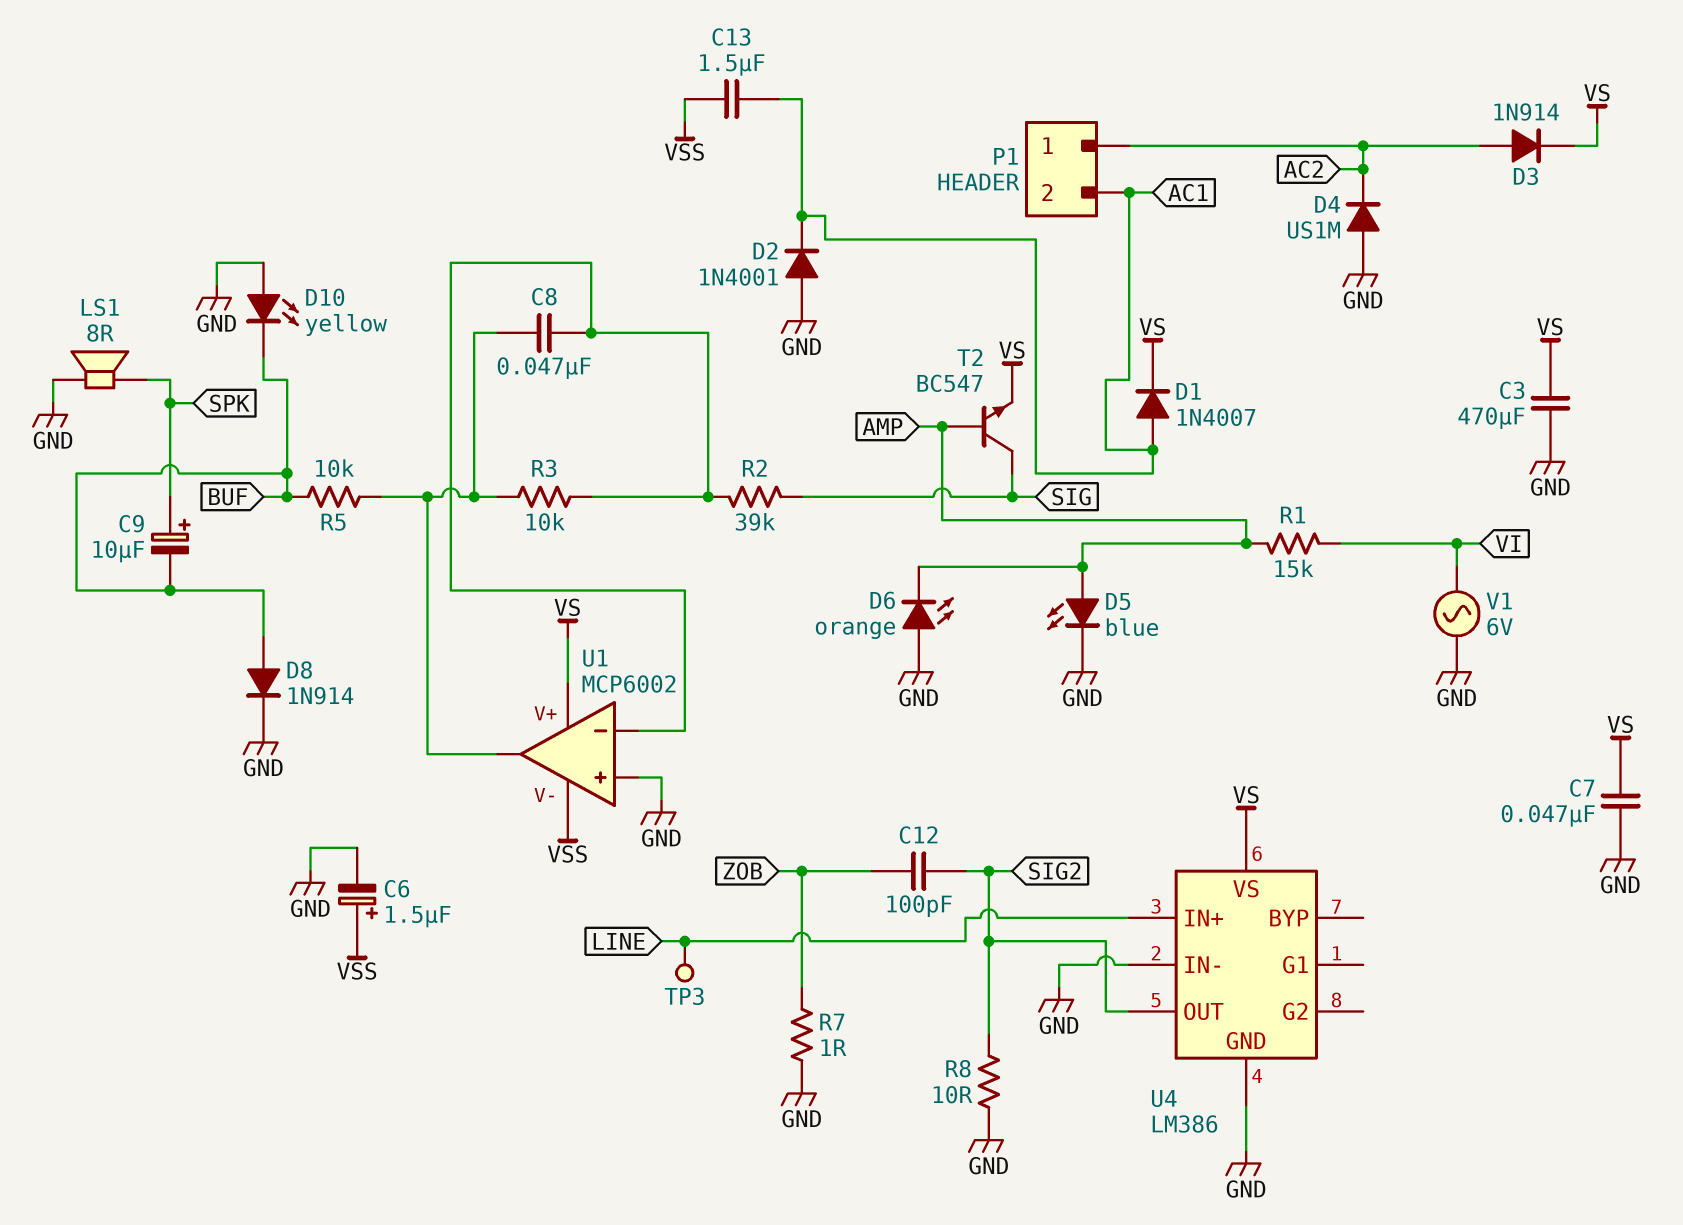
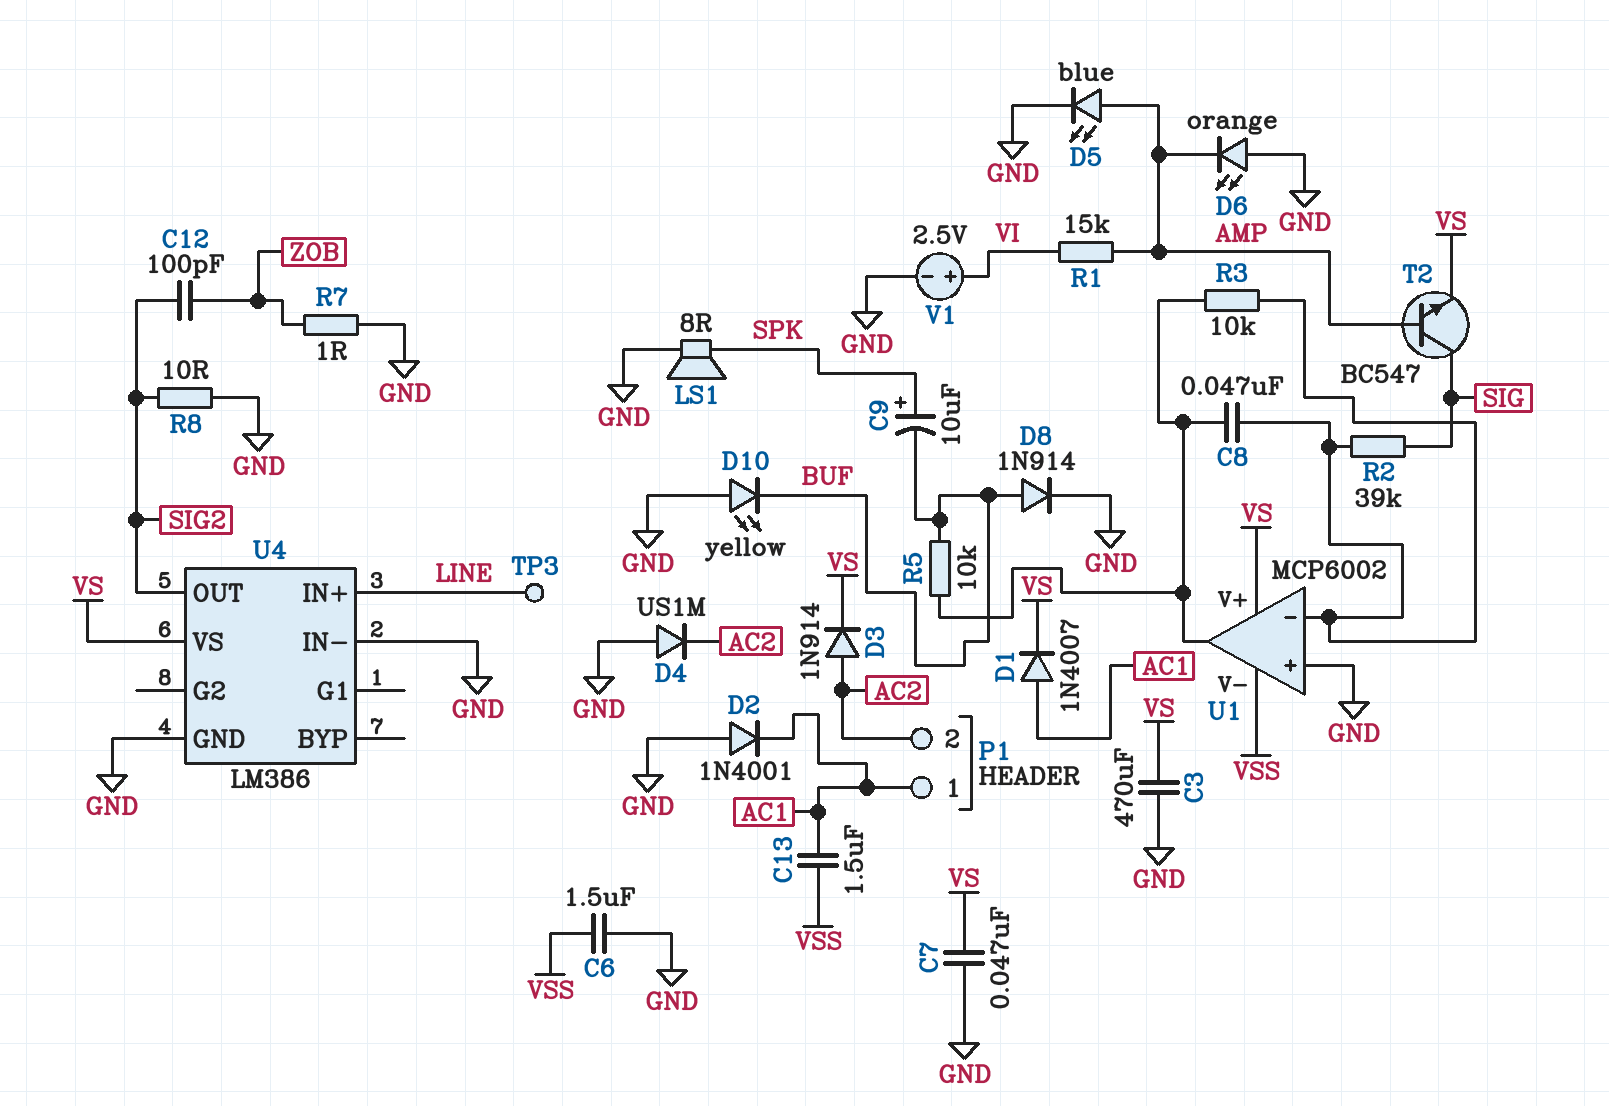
C6: 1.5uF (plus VSS, minus GND) -> 1.5uF (GND, VSS)
P1 pin 1: AC2 -> AC1
P1 pin 2: AC1 -> AC2
V1: AC 6V (GND, VI) -> 2.5V (plus VI, minus GND)

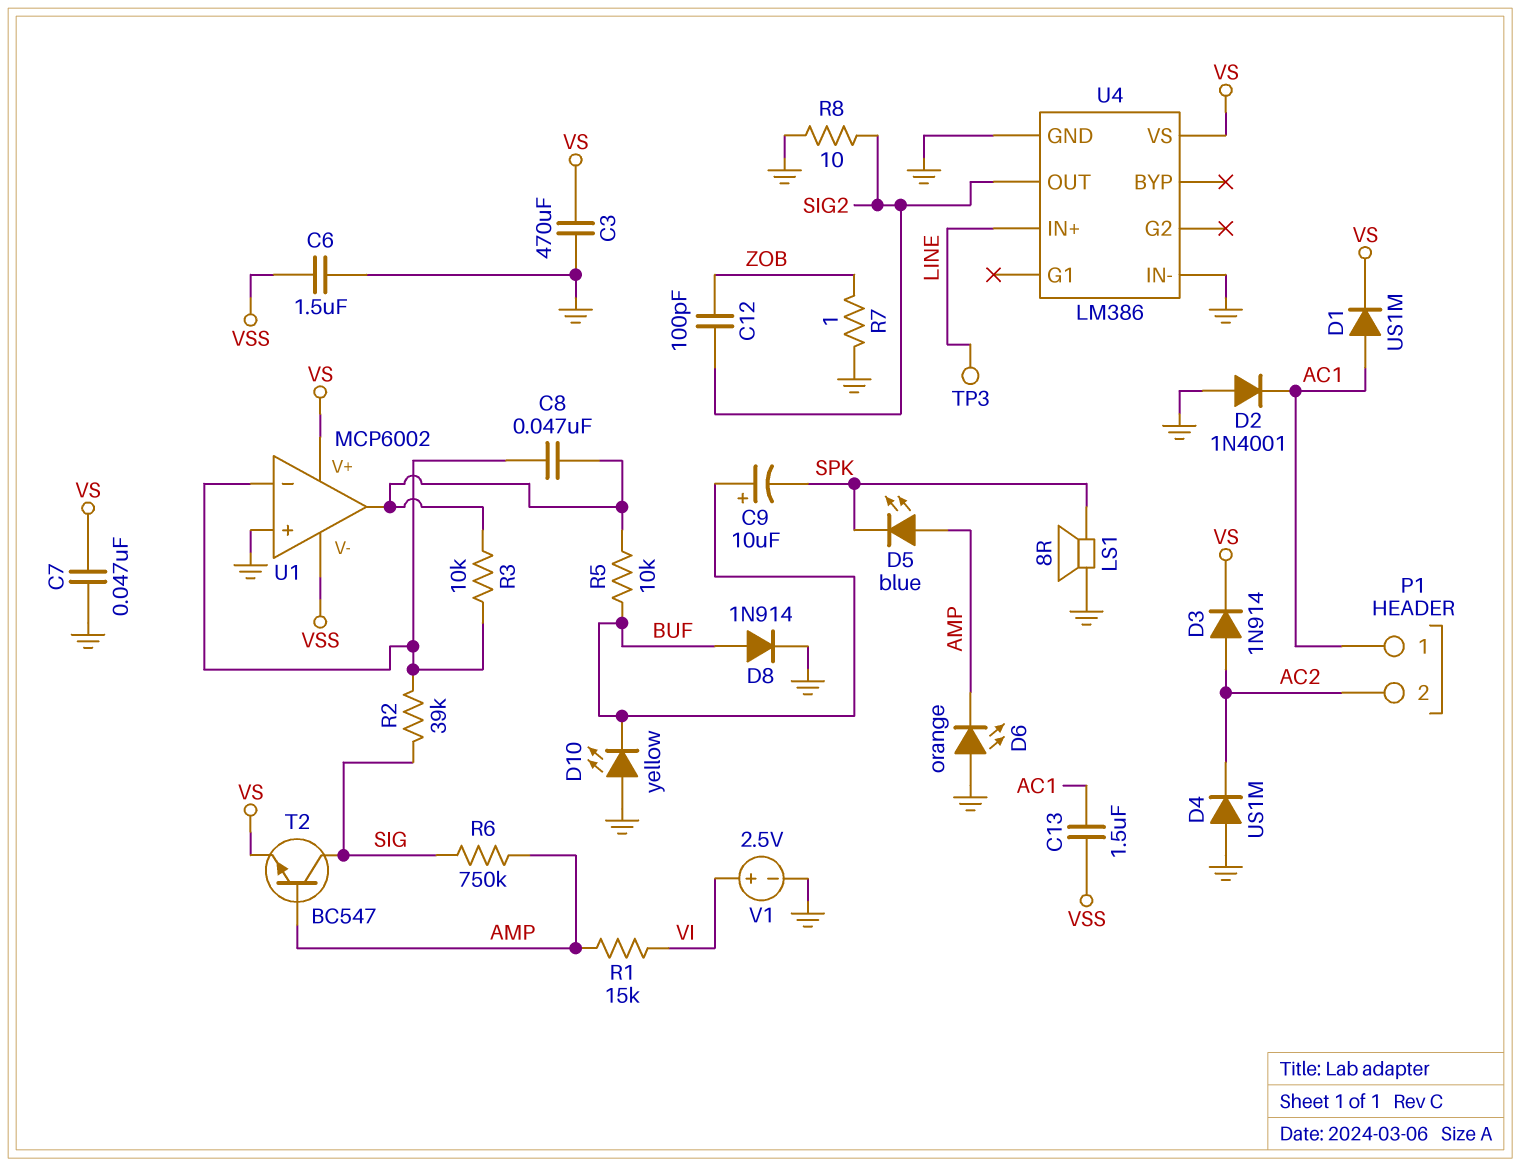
C9: 10uF (plus SPK, minus BUF) -> 10uF (plus BUF, minus SPK)
D1: diode 1N4007 (A AC1, K VS) -> diode US1M (A AC1, K VS)
D5: LED blue (A AMP, K GND) -> LED blue (A AMP, K SPK)
R6: none -> 750k (AMP, SIG)

